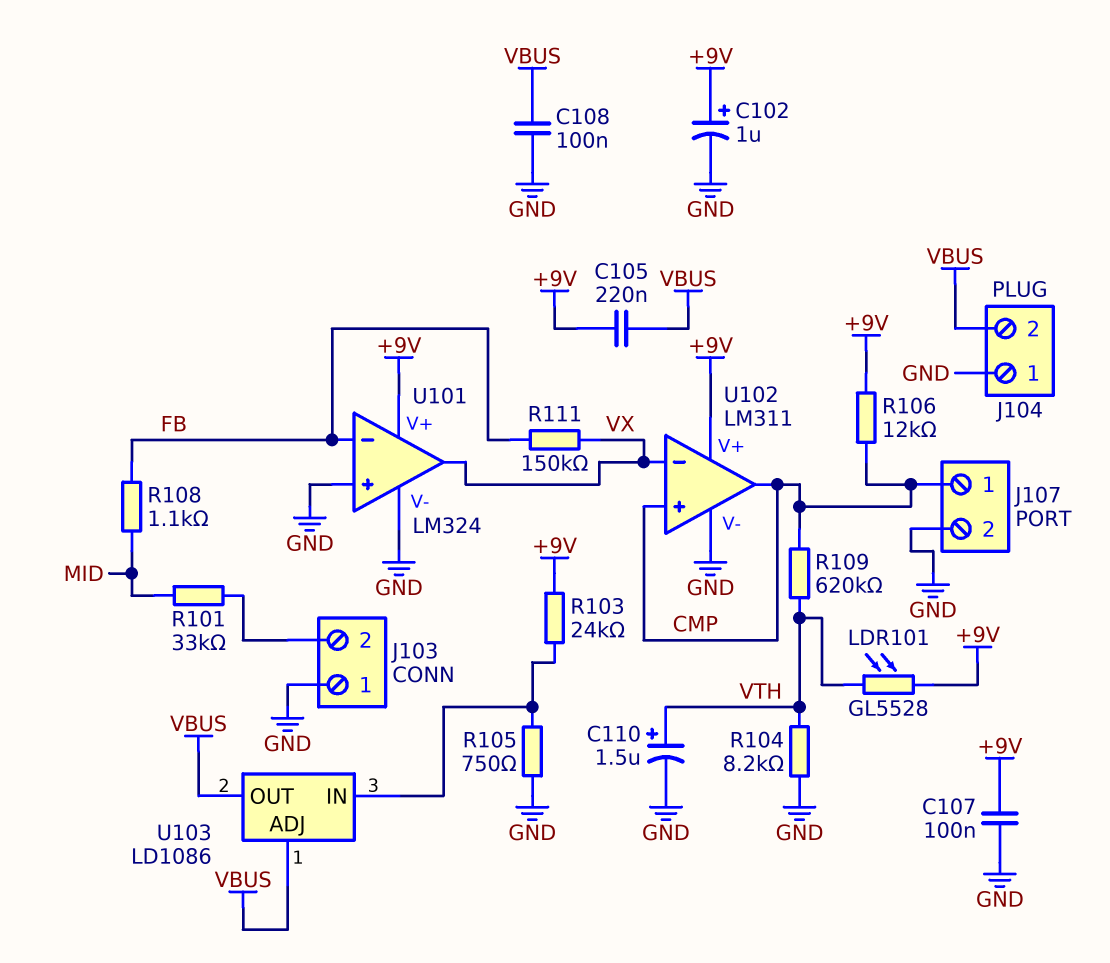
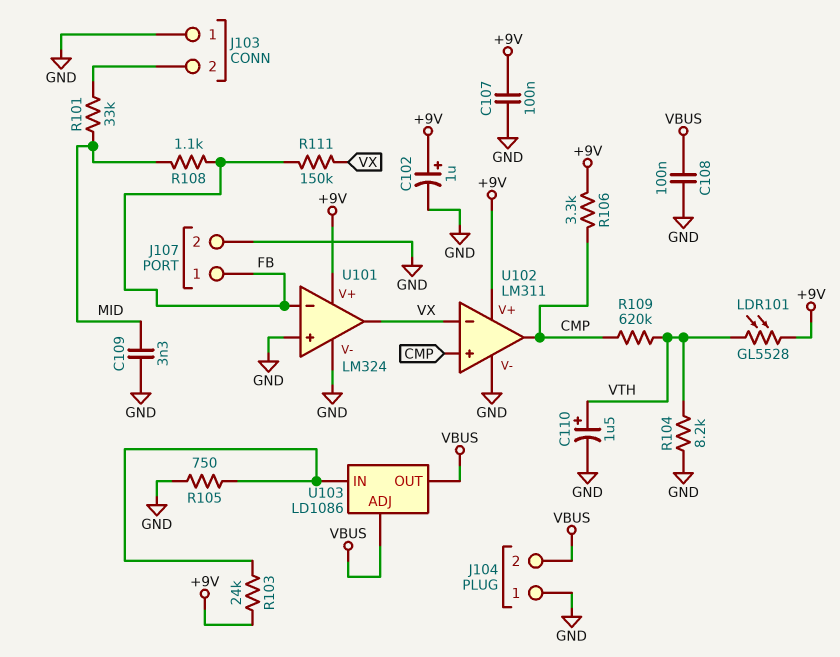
C105: 220nF (+9V, VBUS) -> none
C109: none -> 3.3nF (GND, MID)
J107 pin 1: CMP -> FB
R106: 12k (+9V, CMP) -> 3.3k (+9V, CMP)

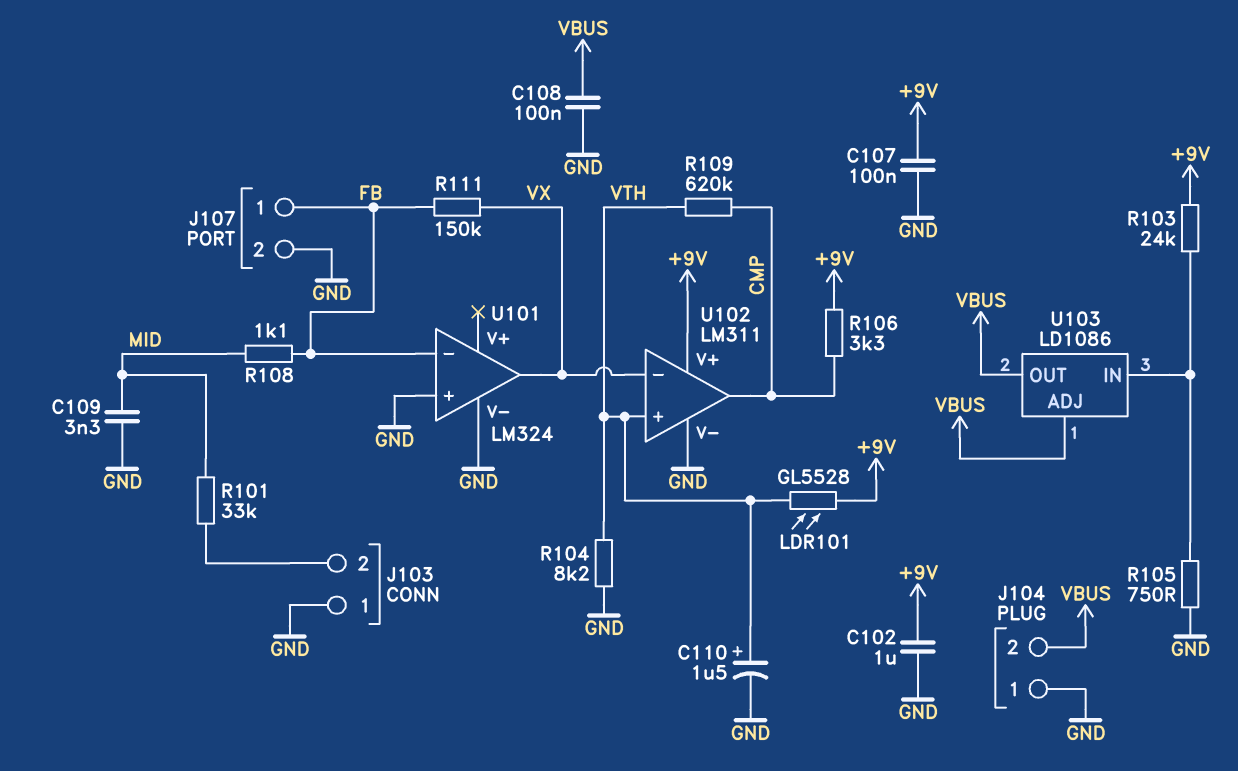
C102: 1uF (plus +9V, minus GND) -> 1uF (+9V, GND)
U101 pin V+: +9V -> none
U102 pin in+: CMP -> VTH

